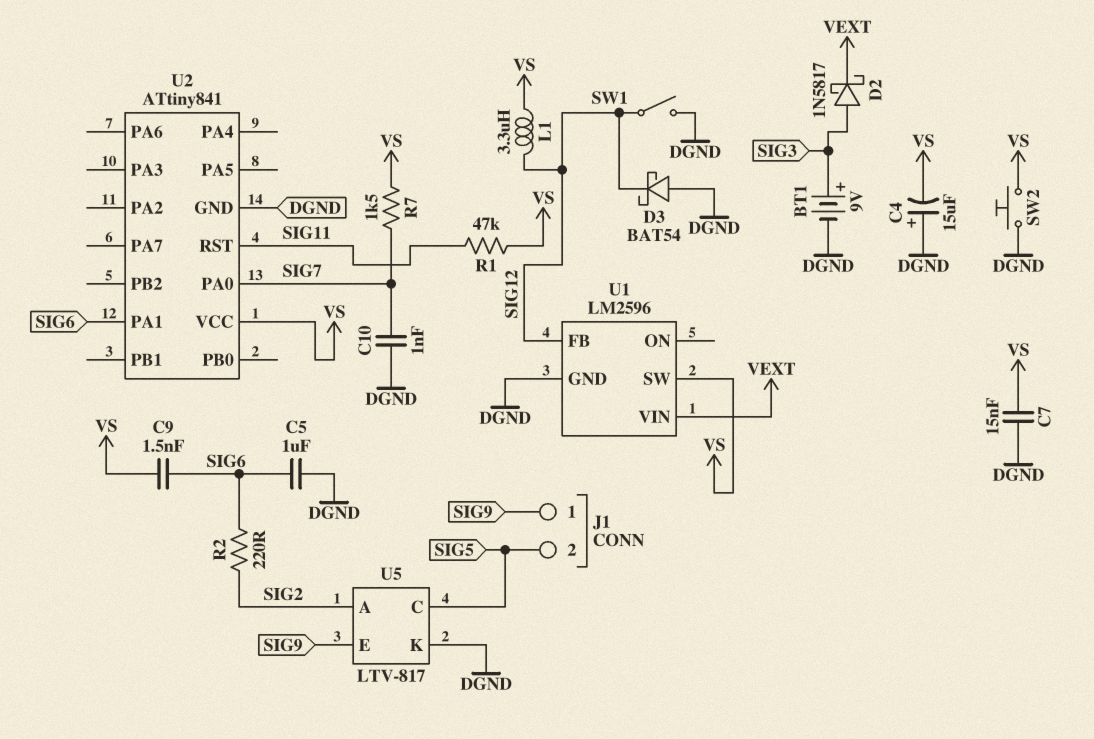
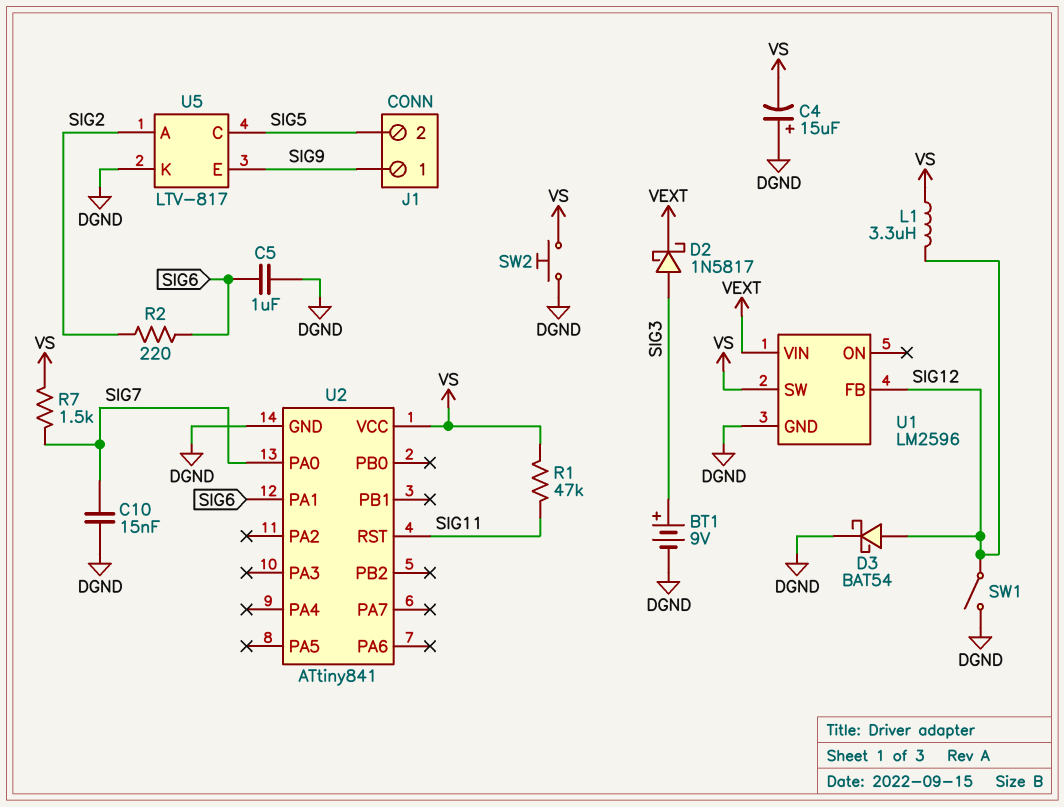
C7: 15nF (DGND, VS) -> none
C9: 1.5nF (SIG6, VS) -> none
C10: 1nF (DGND, SIG7) -> 15nF (DGND, SIG7)
D3: schottky BAT54 (A DGND, K SIG12) -> schottky BAT54 (A SIG12, K DGND)

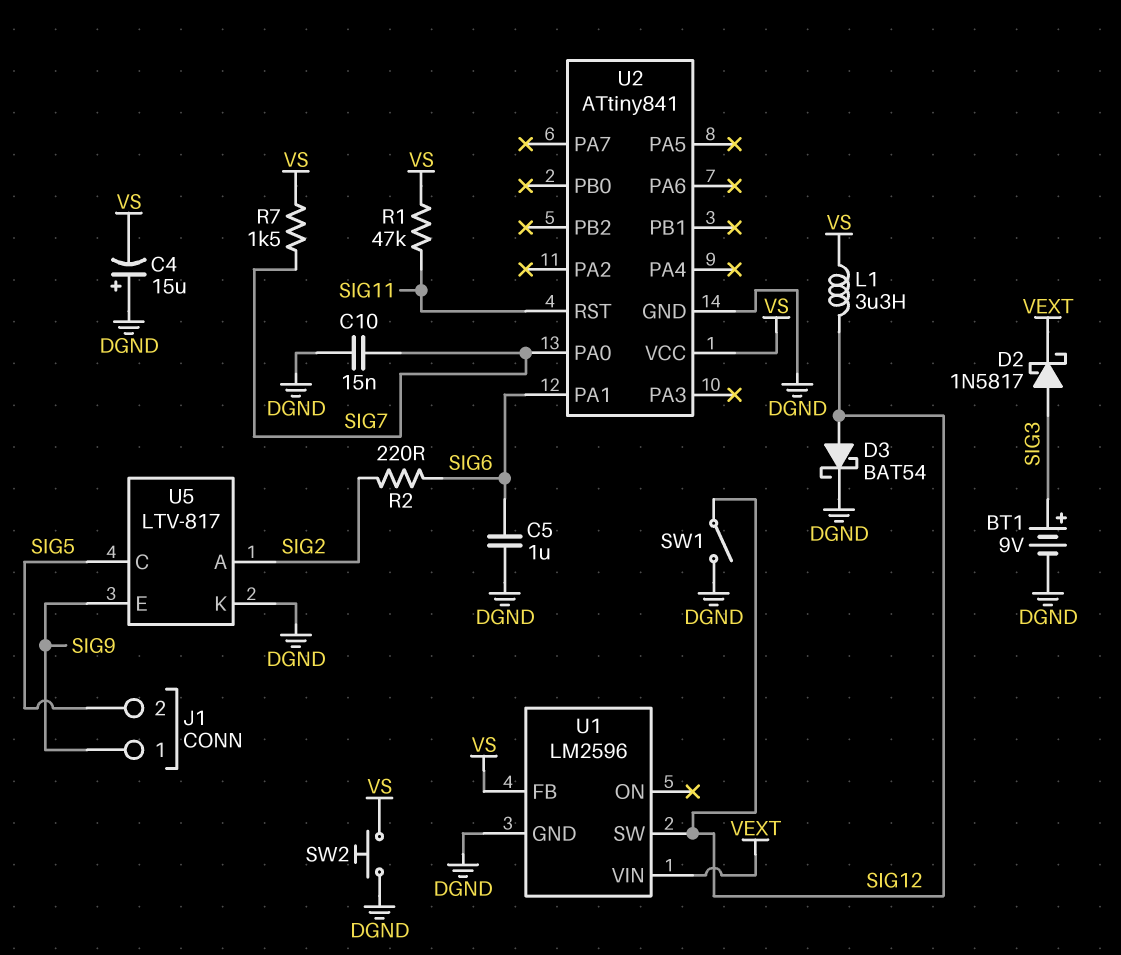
U1 pin FB: SIG12 -> VS
U1 pin SW: VS -> SIG12

